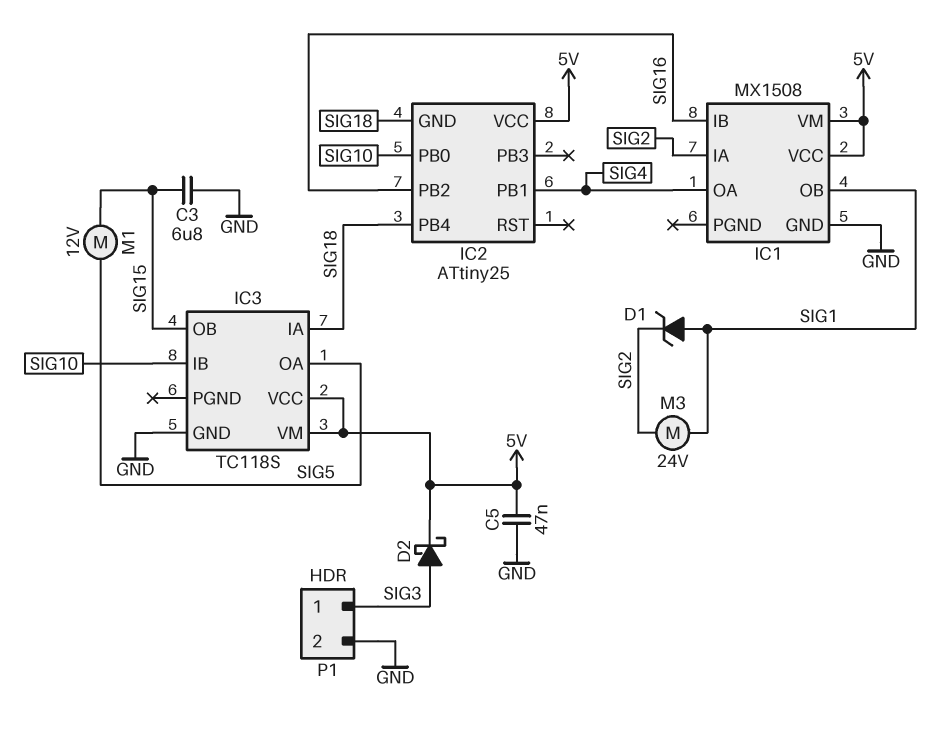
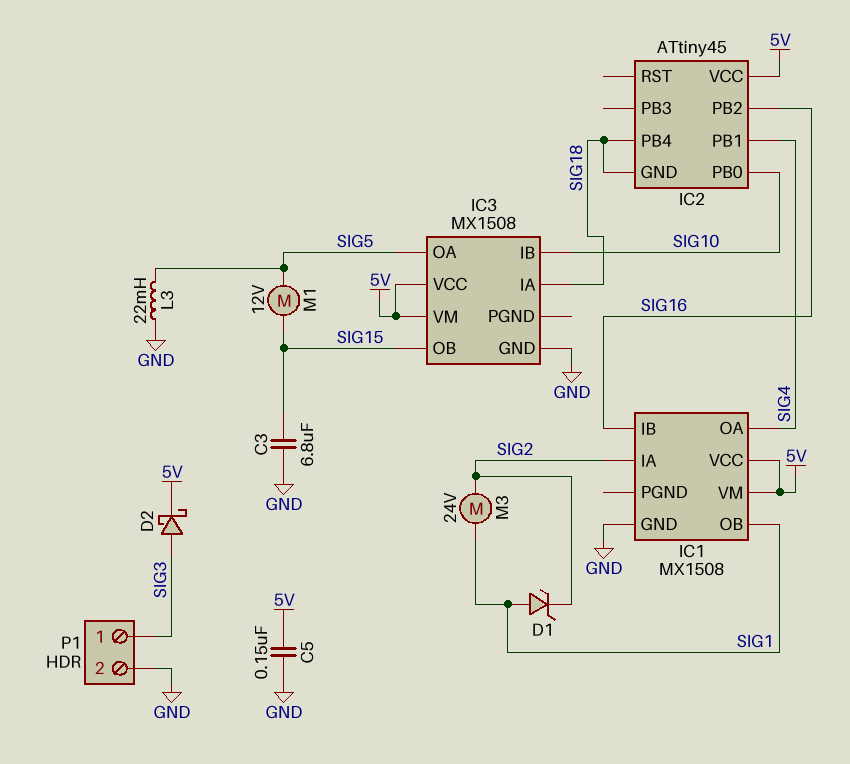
C5: 47nF (5V, GND) -> 150nF (5V, GND)
IC2: ATtiny25 -> ATtiny45
IC3: TC118S -> MX1508
L3: none -> 22mH (GND, SIG5)

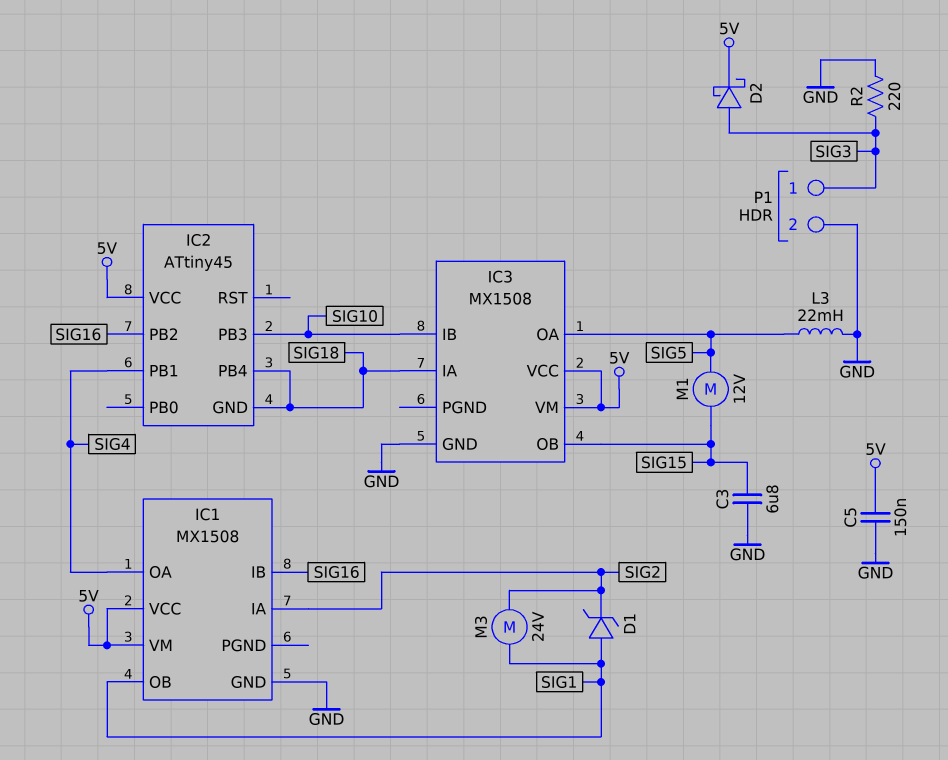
IC2 pin PB0: SIG10 -> none
IC2 pin PB3: none -> SIG10
R2: none -> 220 (GND, SIG3)

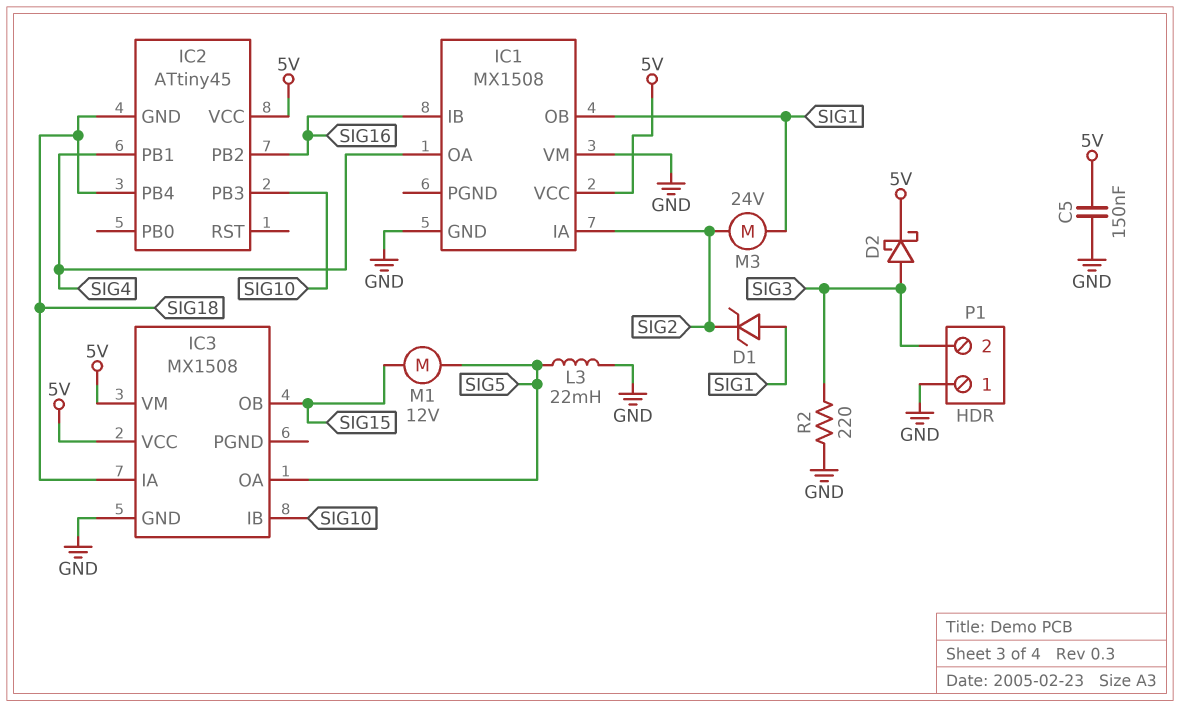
C3: 6.8uF (GND, SIG15) -> none
IC1 pin VM: 5V -> GND
P1 pin 1: SIG3 -> GND
P1 pin 2: GND -> SIG3

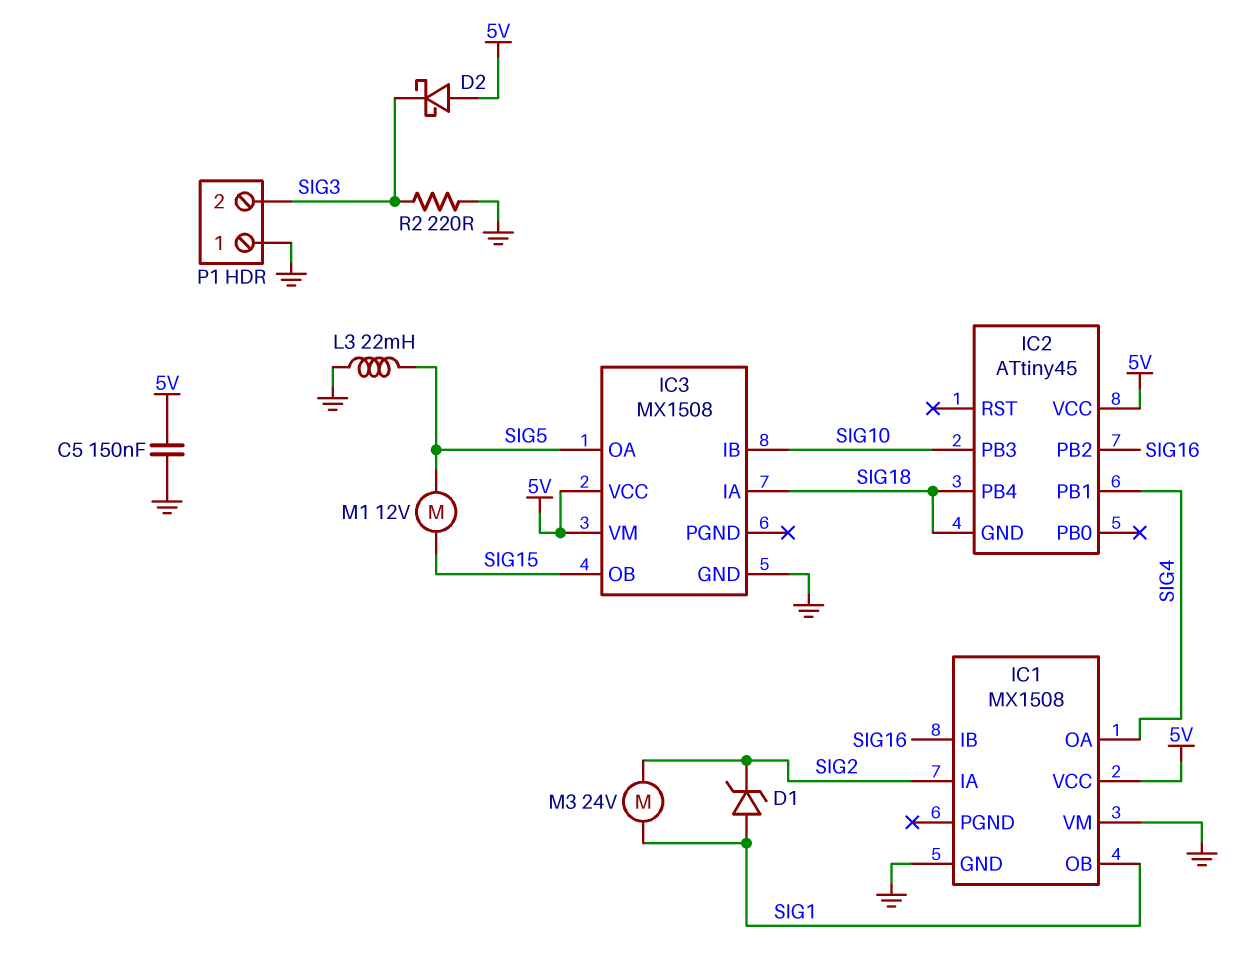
D2: schottky (A SIG3, K 5V) -> schottky (A 5V, K SIG3)

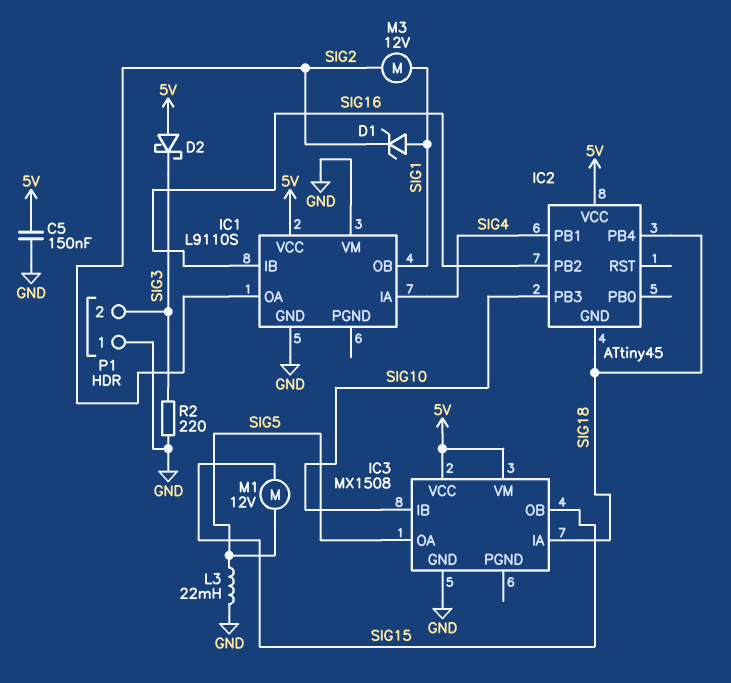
IC1: MX1508 -> L9110S
IC1 pin IA: SIG2 -> SIG4
IC1 pin OA: SIG4 -> SIG2
M3: motor 24V (SIG1, SIG2) -> motor 12V (SIG1, SIG2)

